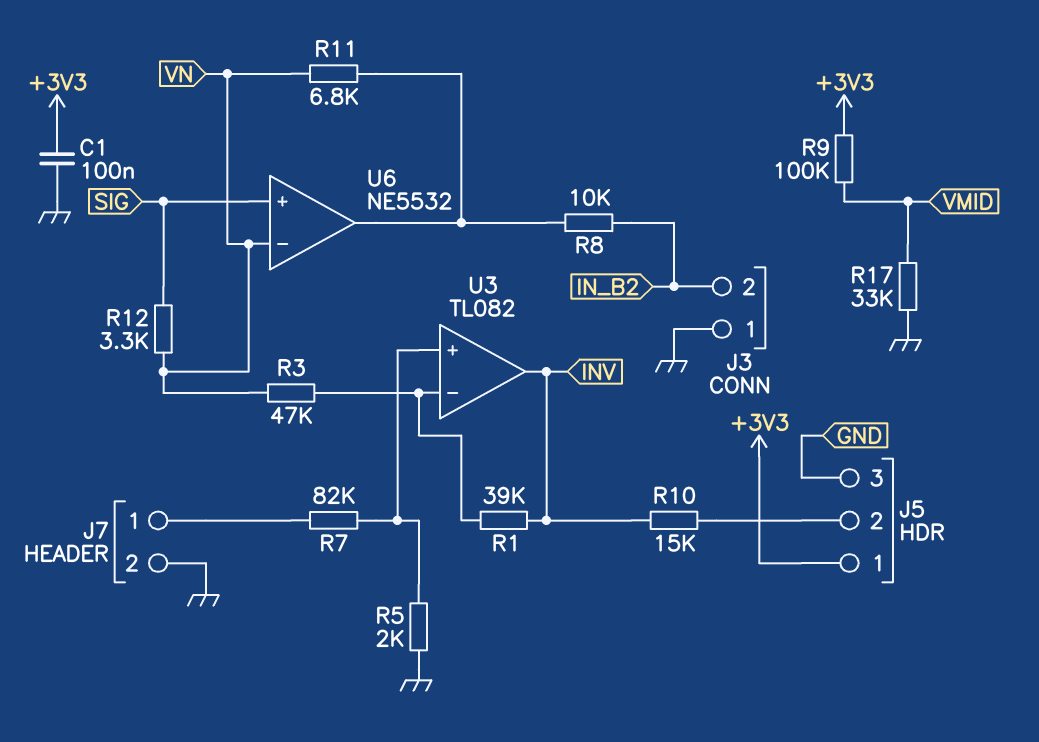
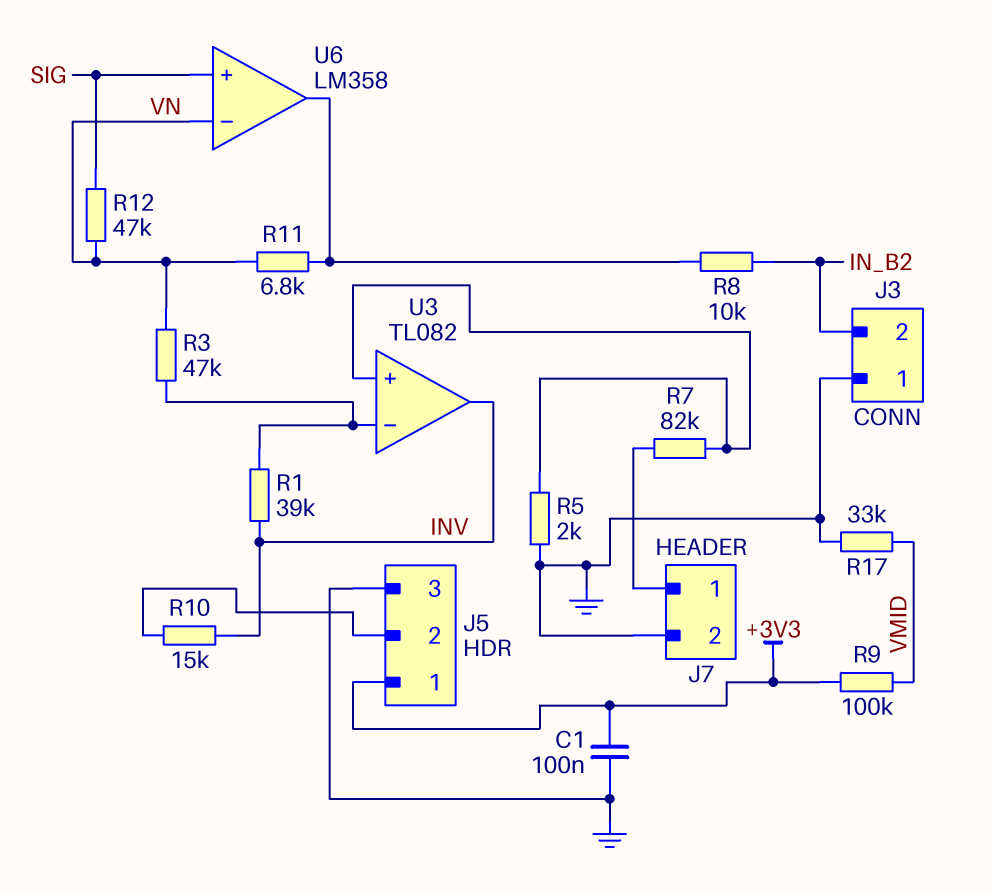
R12: 3.3k (SIG, VN) -> 47k (SIG, VN)
U6: NE5532 -> LM358

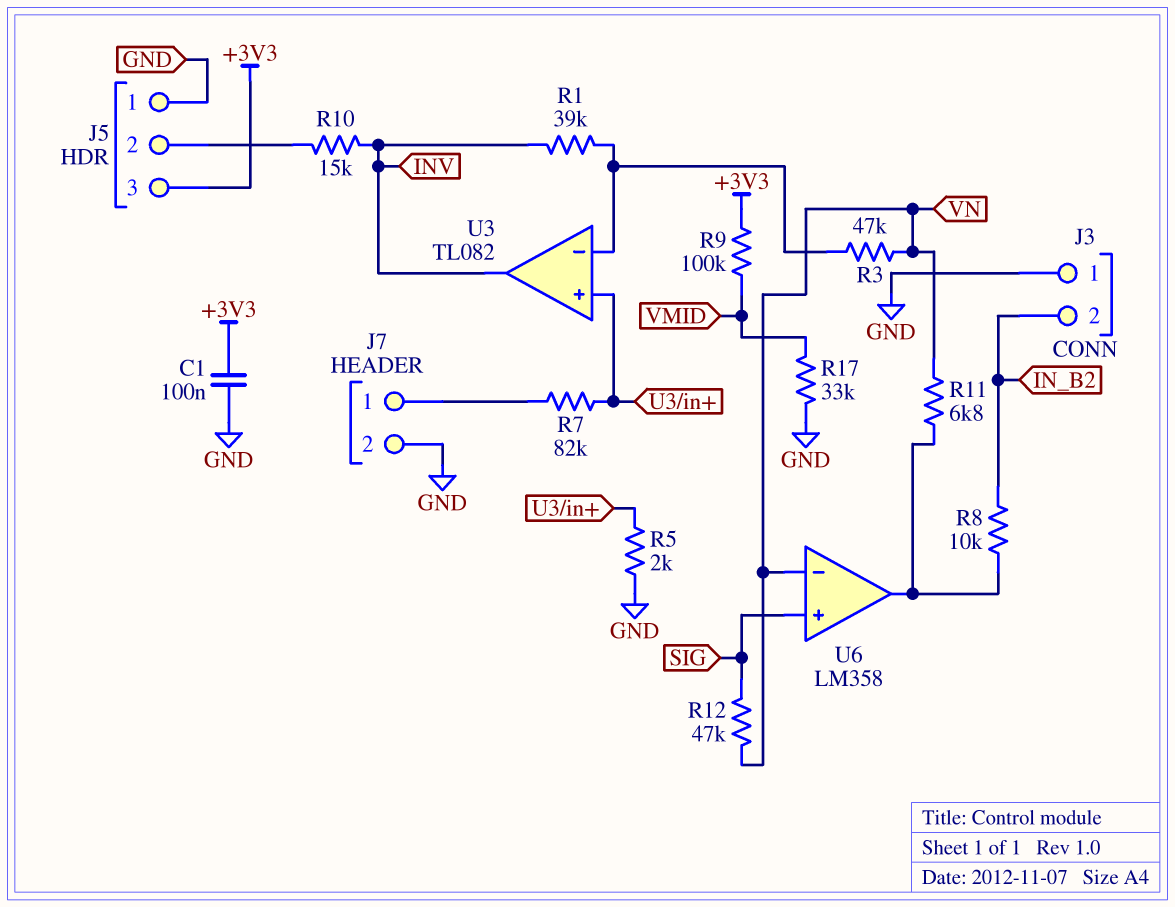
J5 pin 1: +3V3 -> GND
J5 pin 3: GND -> +3V3

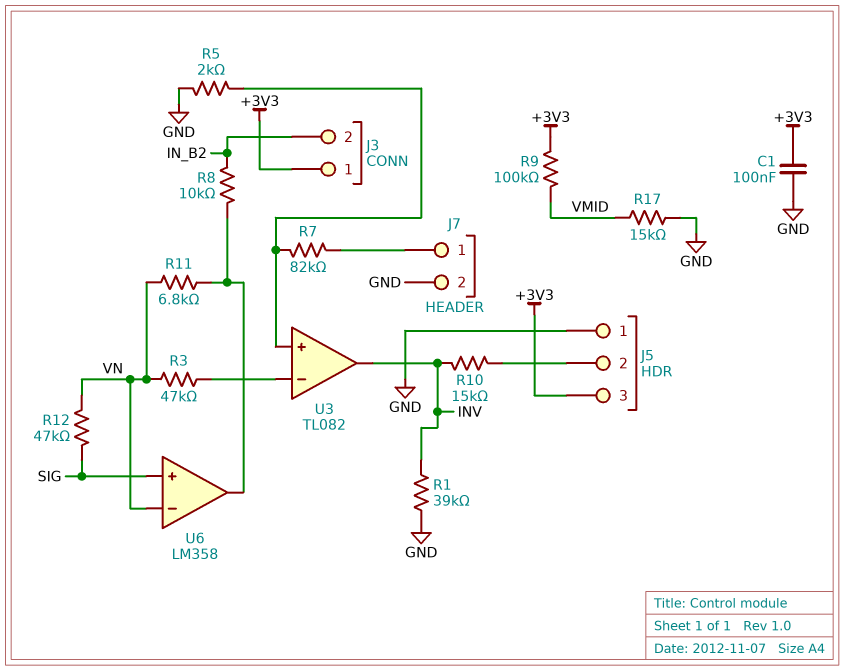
J3 pin 1: GND -> +3V3
R1: 39k (INV, U3/in-) -> 39k (GND, INV)
R17: 33k (GND, VMID) -> 15k (GND, VMID)

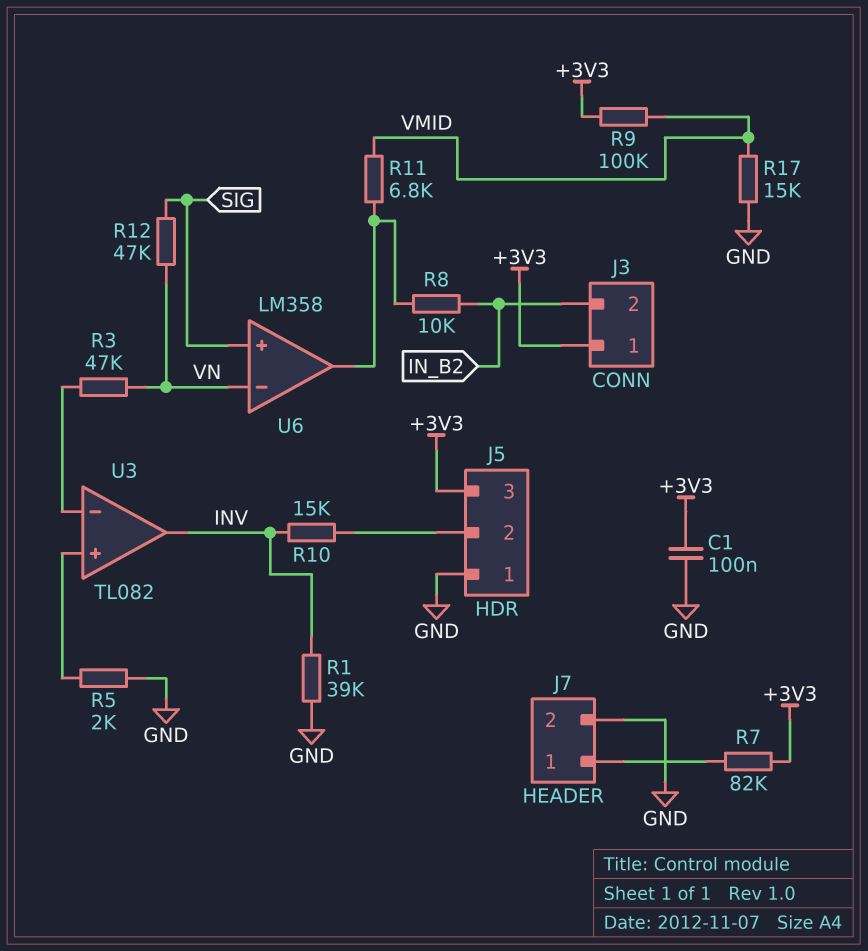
R7: 82k (J7/1, U3/in+) -> 82k (+3V3, J7/1)
R11: 6.8k (U6/out, VN) -> 6.8k (U6/out, VMID)

